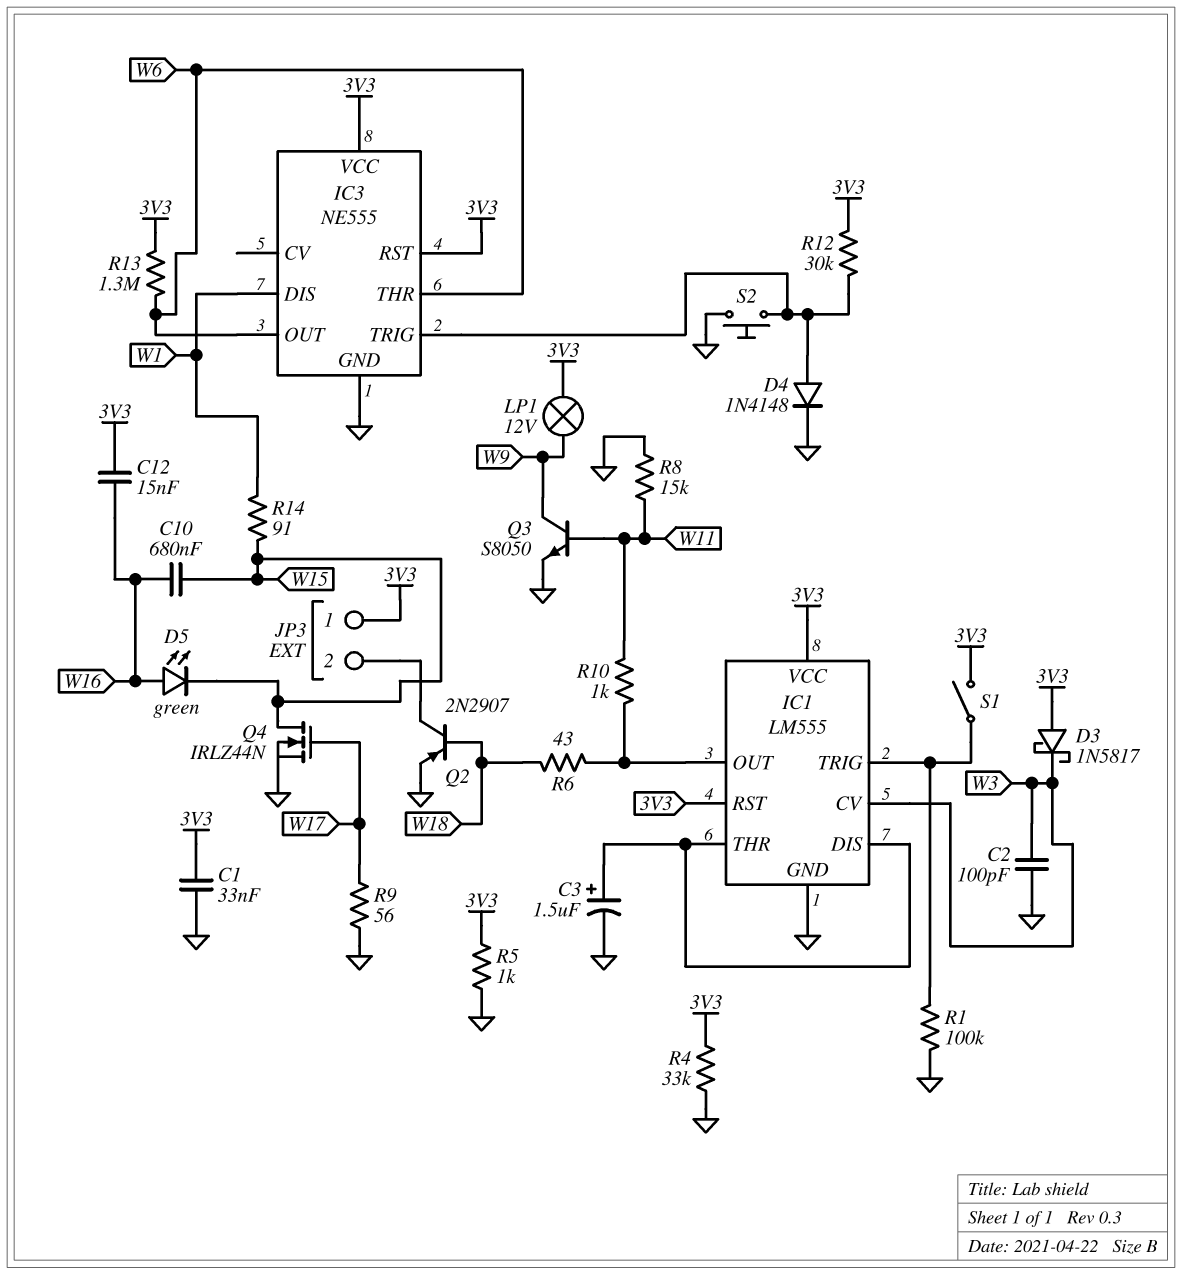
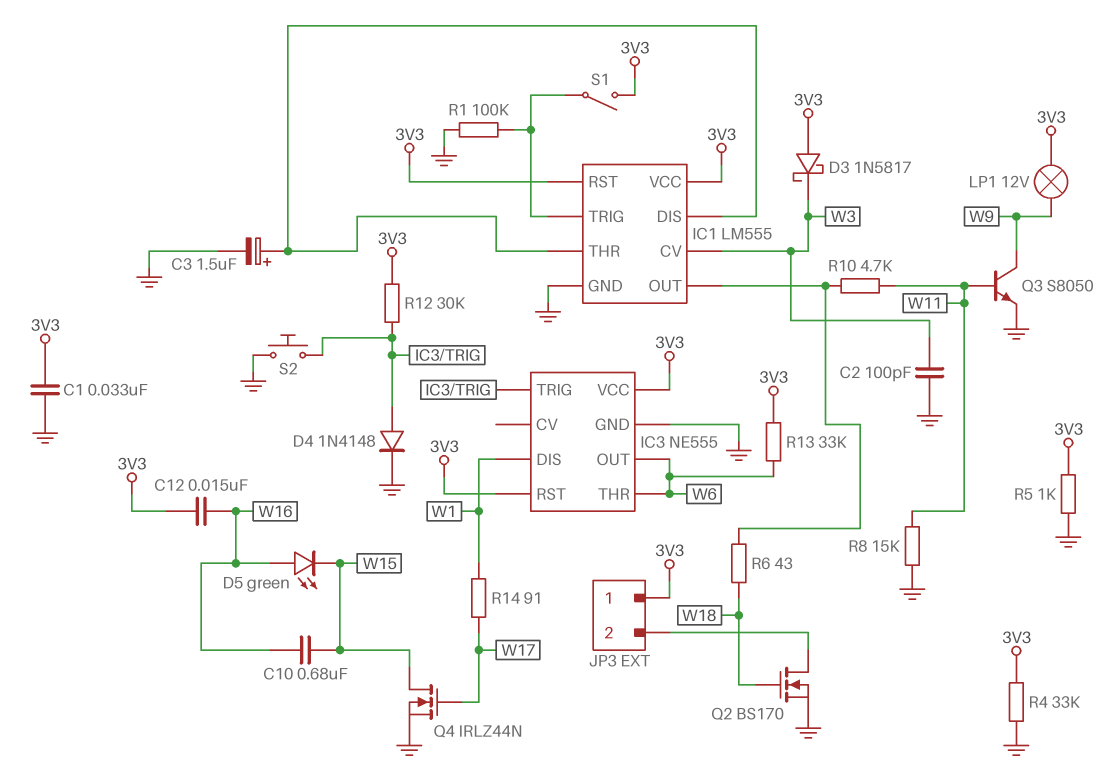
Q2: PNP 2N2907 (B W18, C JP3/2, E GND) -> NMOS BS170 (G W18, D JP3/2, S GND)
R9: 56 (GND, W17) -> none
R10: 1k (IC1/OUT, W11) -> 4.7k (IC1/OUT, W11)
R13: 1.3M (3V3, W6) -> 33k (3V3, W6)
R14: 91 (W1, W15) -> 91 (W1, W17)

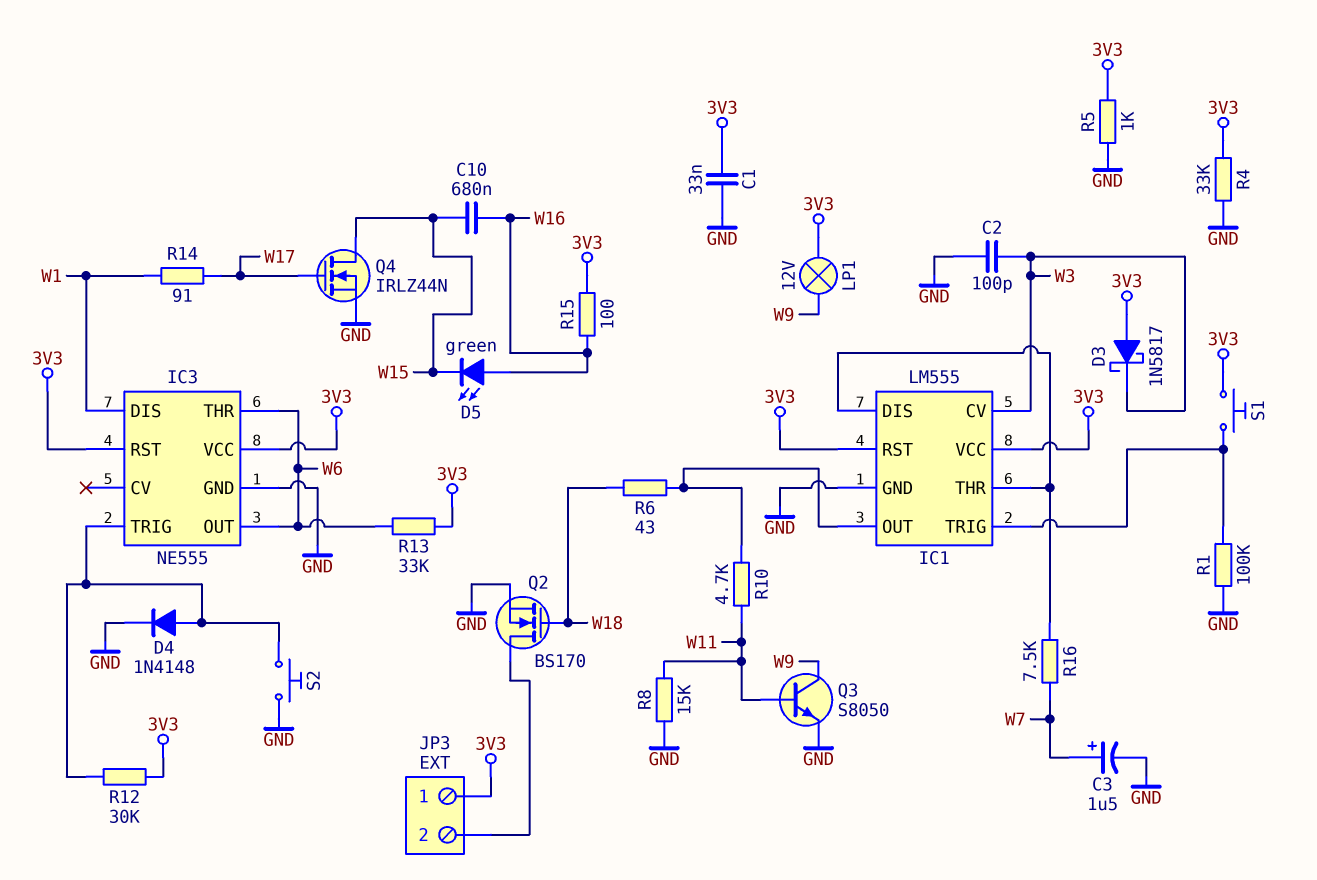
C3: 1.5uF (plus IC1/DIS, minus GND) -> 1.5uF (plus W7, minus GND)
C12: 15nF (3V3, W16) -> none
R15: none -> 100 (3V3, W16)
R16: none -> 7.5k (IC1/DIS, W7)
S1: switch (3V3, IC1/TRIG) -> button (3V3, IC1/TRIG)

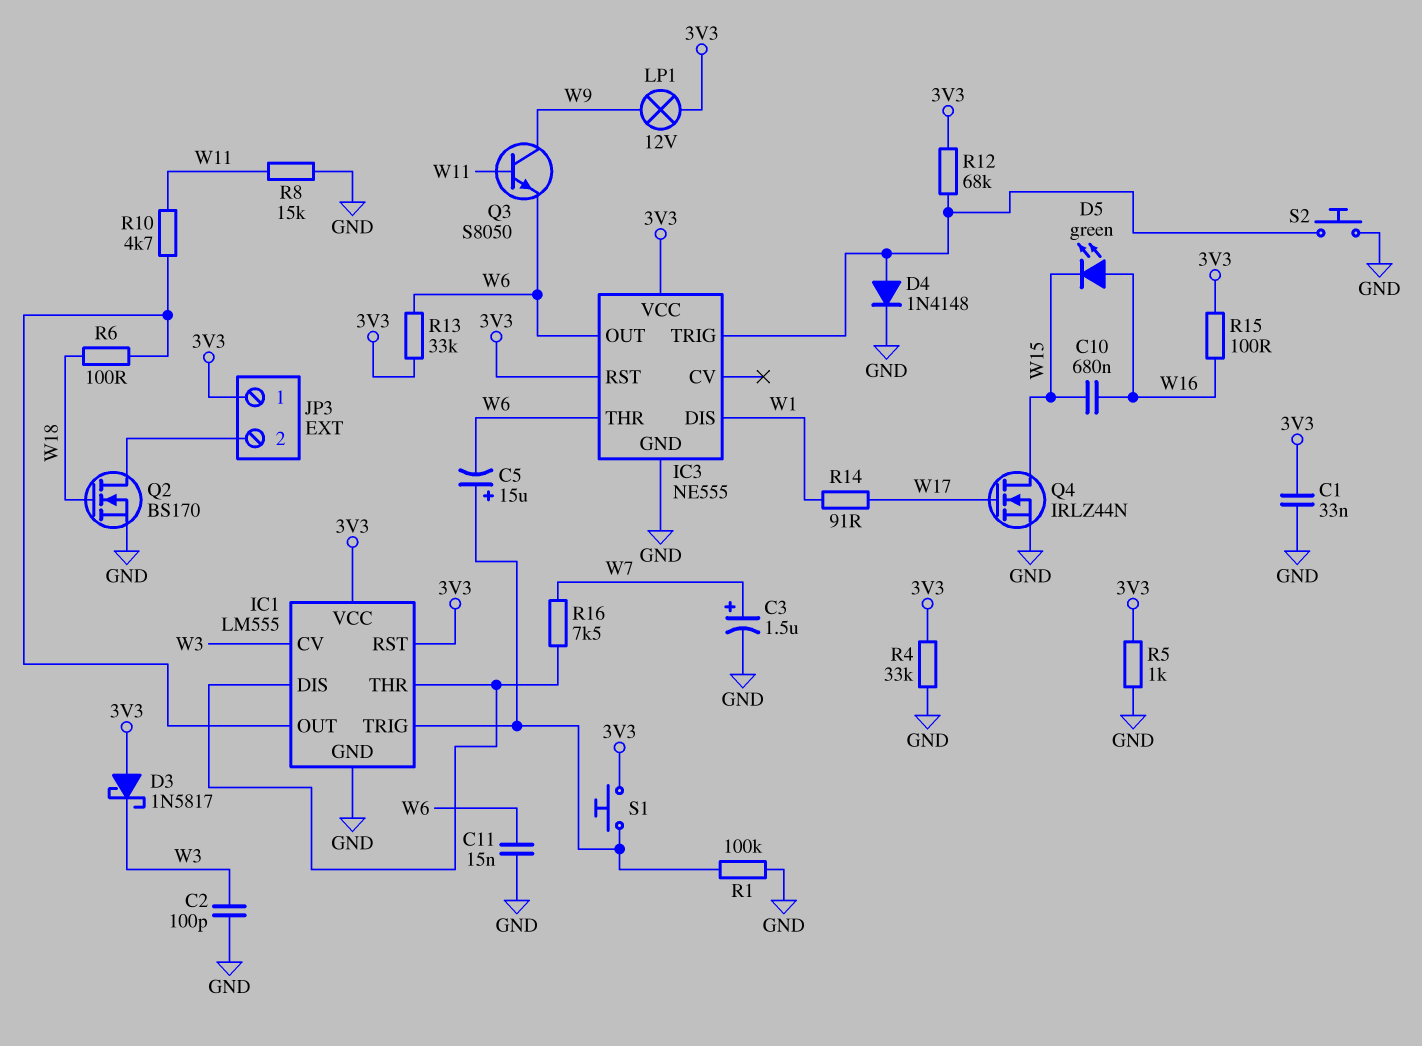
C5: none -> 15uF (plus IC1/TRIG, minus W6)
C11: none -> 15nF (GND, W6)
Q3: NPN S8050 (B W11, C W9, E GND) -> NPN S8050 (B W11, C W9, E W6)
R6: 43 (IC1/OUT, W18) -> 100 (IC1/OUT, W18)
R12: 30k (3V3, IC3/TRIG) -> 68k (3V3, IC3/TRIG)

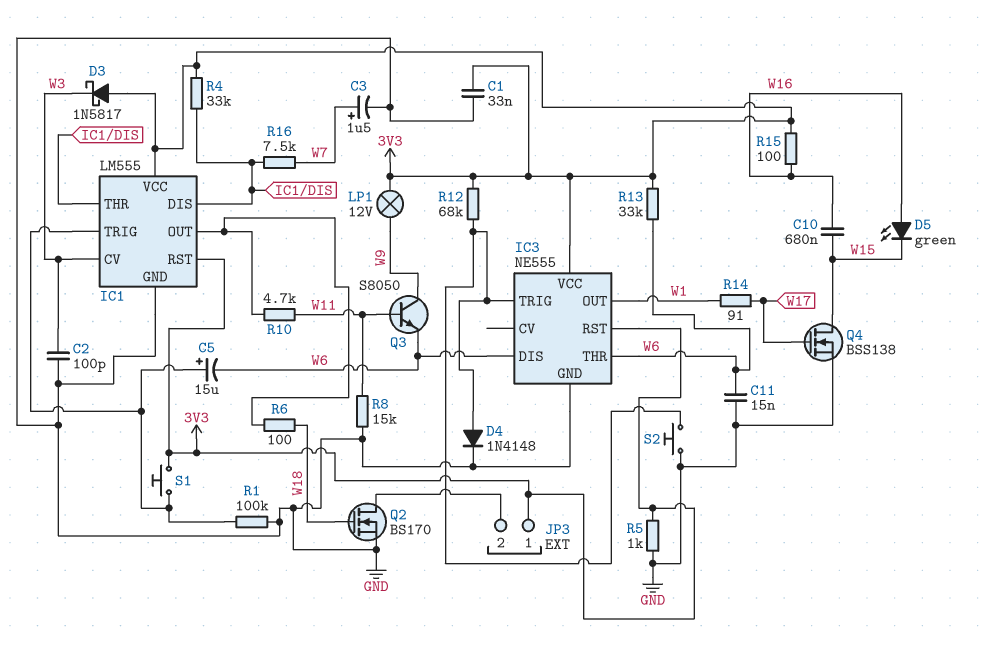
IC3 pin DIS: W1 -> W6
IC3 pin OUT: W6 -> W1
Q4: NMOS IRLZ44N (G W17, D W15, S GND) -> NMOS BSS138 (G W17, D W15, S GND)
R4: 33k (3V3, GND) -> 33k (3V3, IC1/DIS)

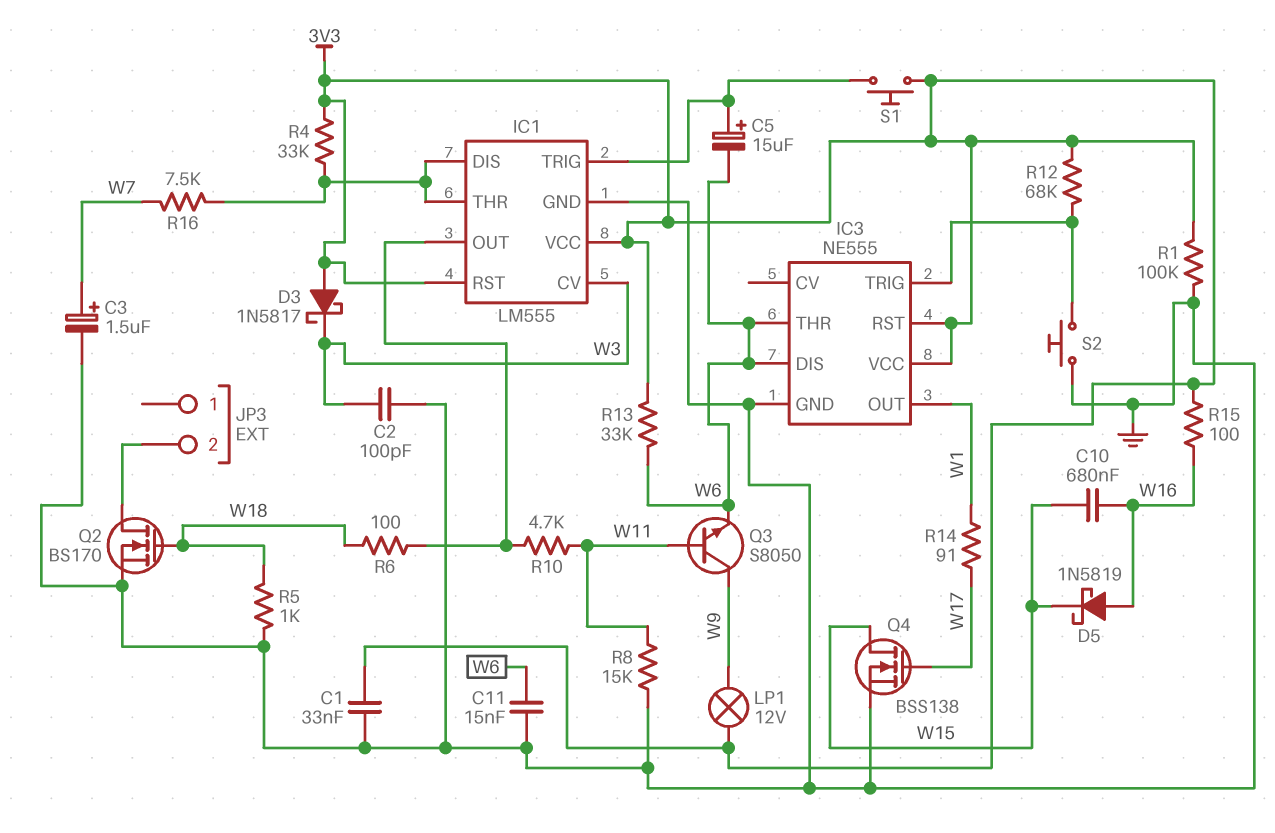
D4: diode 1N4148 (A IC3/TRIG, K GND) -> none
D5: LED green (A W16, K W15) -> schottky 1N5819 (A W16, K W15)
JP3 pin 1: 3V3 -> none
R1: 100k (GND, IC1/TRIG) -> 100k (3V3, GND)
R5: 1k (3V3, GND) -> 1k (GND, W18)

